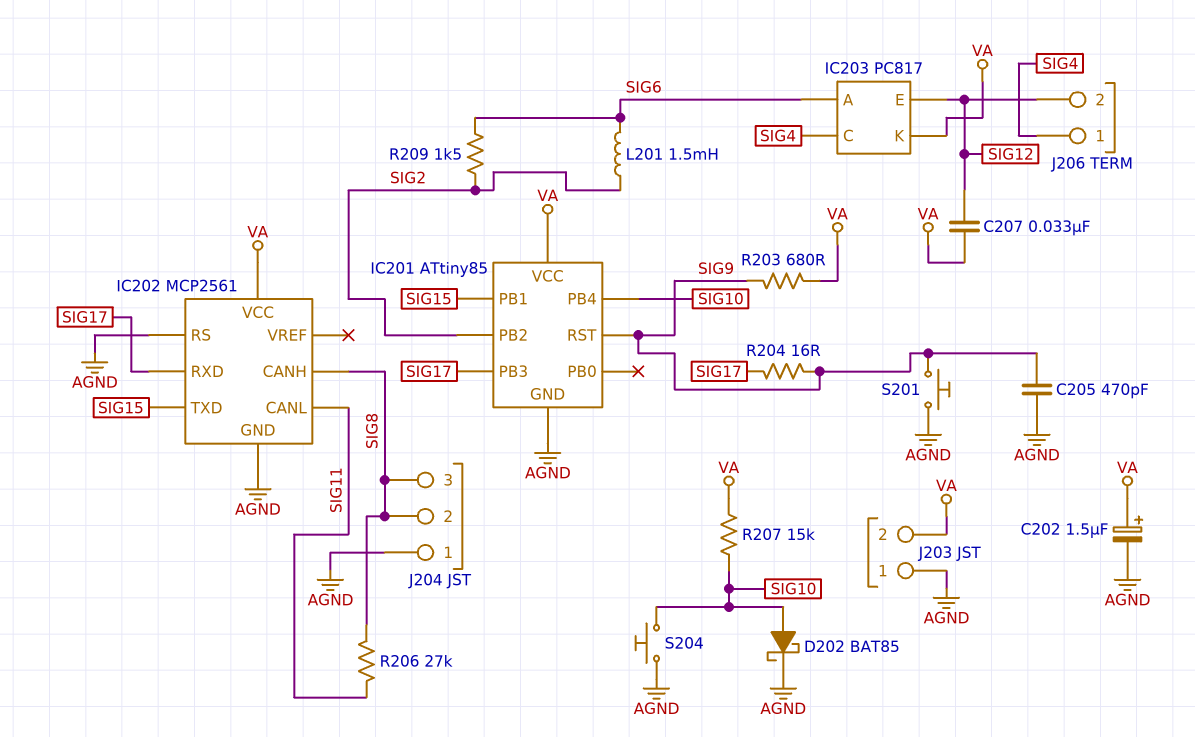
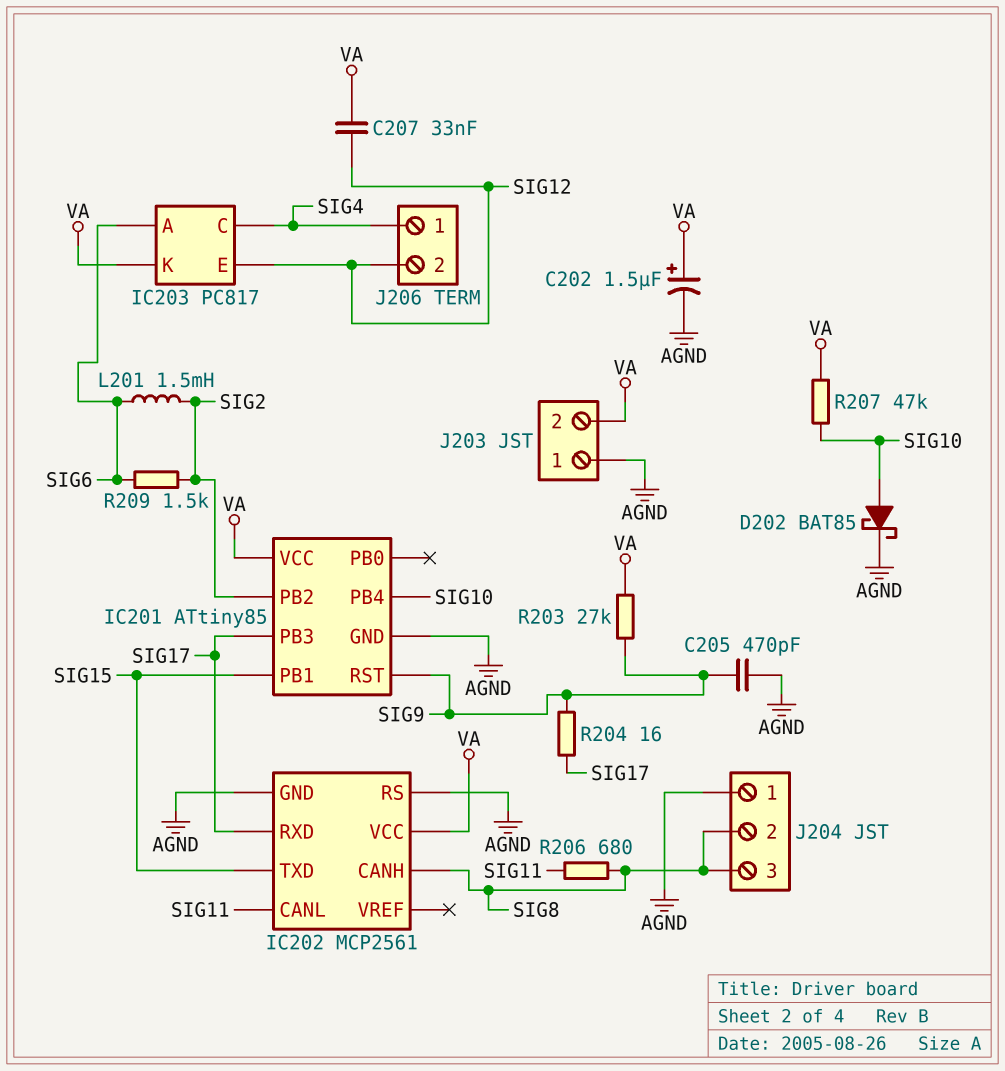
R203: 680 (SIG9, VA) -> 27k (SIG9, VA)
R206: 27k (SIG8, SIG11) -> 680 (SIG8, SIG11)
R207: 15k (SIG10, VA) -> 47k (SIG10, VA)
S201: button (AGND, SIG9) -> none
S204: button (AGND, SIG10) -> none

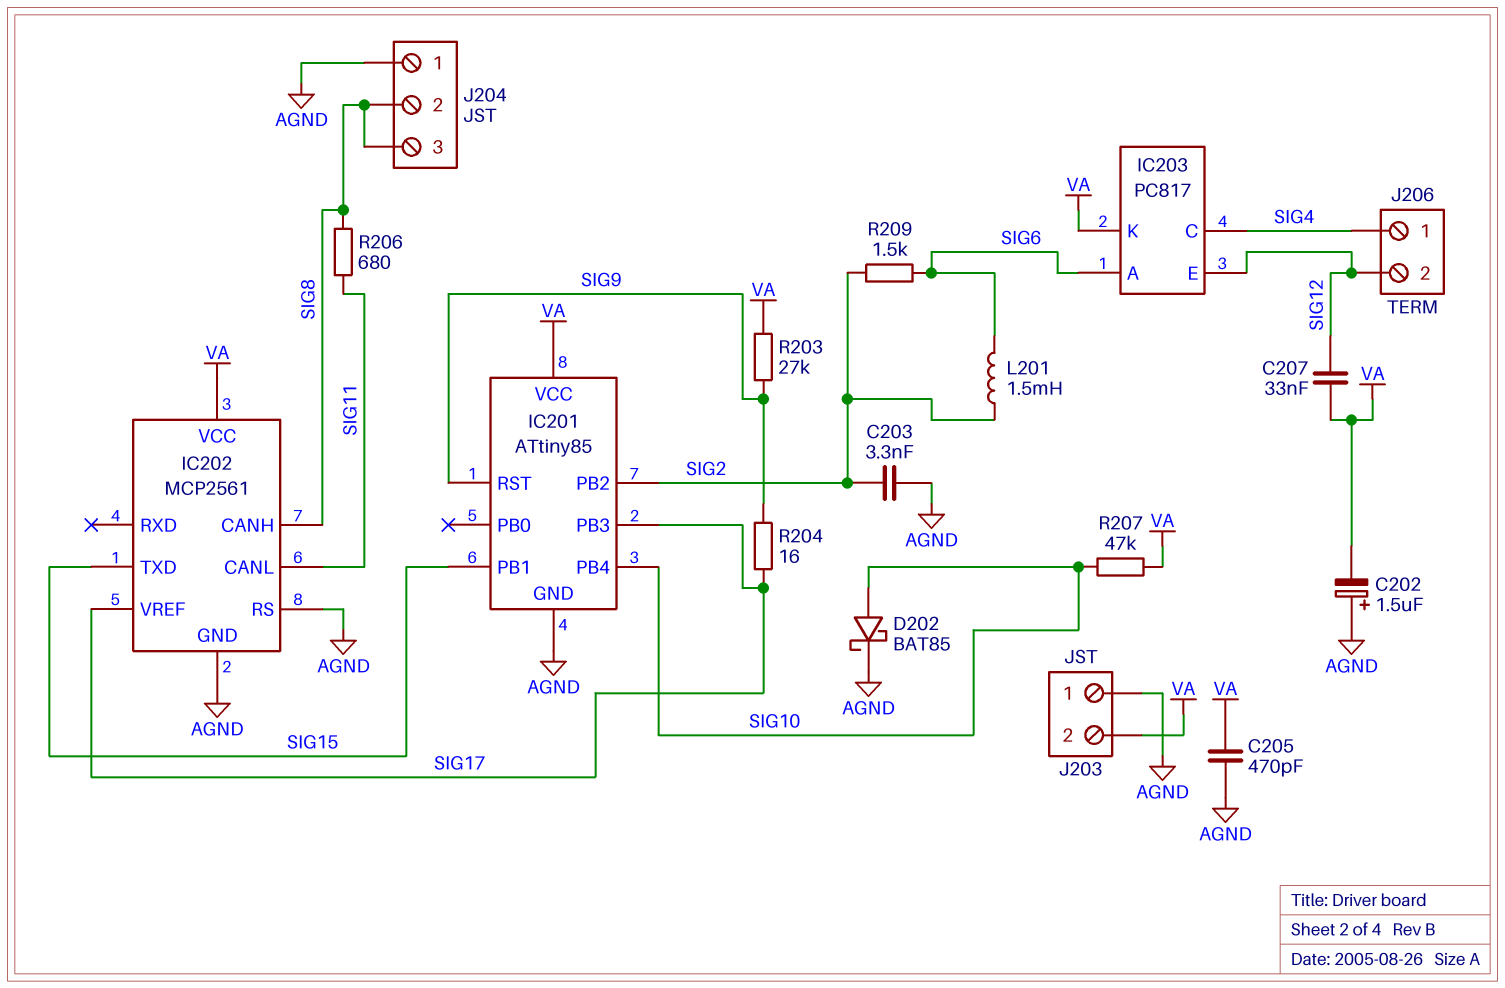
C202: 1.5uF (plus VA, minus AGND) -> 1.5uF (plus AGND, minus VA)
C203: none -> 3.3nF (AGND, SIG2)
C205: 470pF (AGND, SIG9) -> 470pF (AGND, VA)
IC202 pin RXD: SIG17 -> none
IC202 pin VREF: none -> SIG17

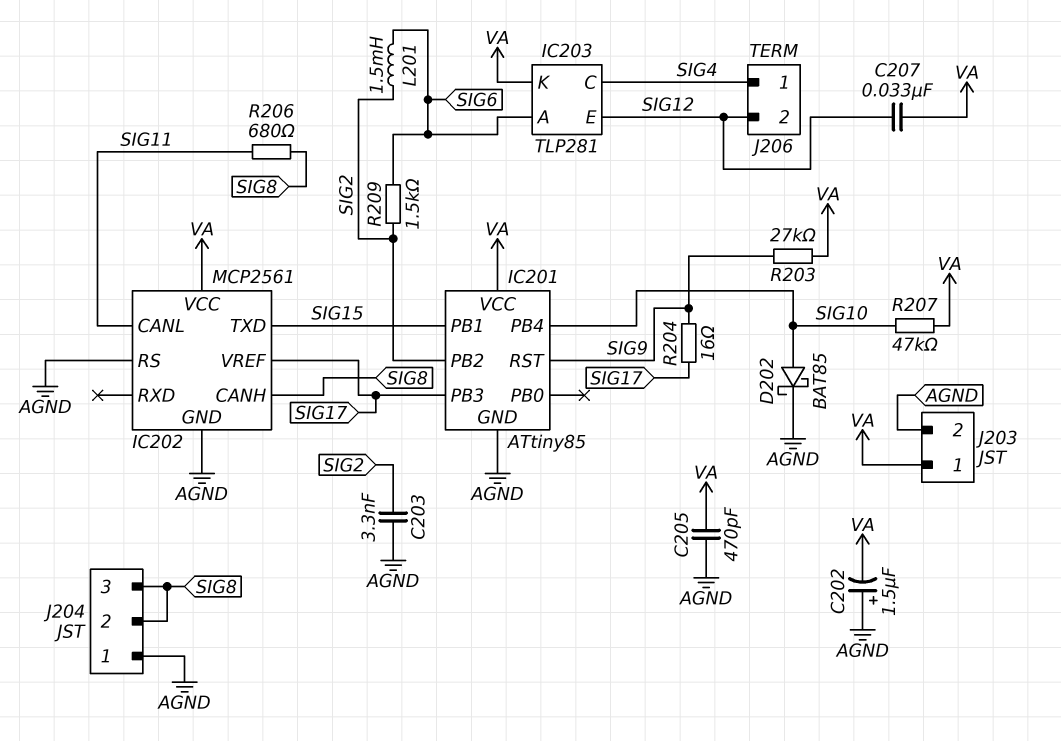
IC203: PC817 -> TLP281
J203 pin 1: AGND -> VA
J203 pin 2: VA -> AGND

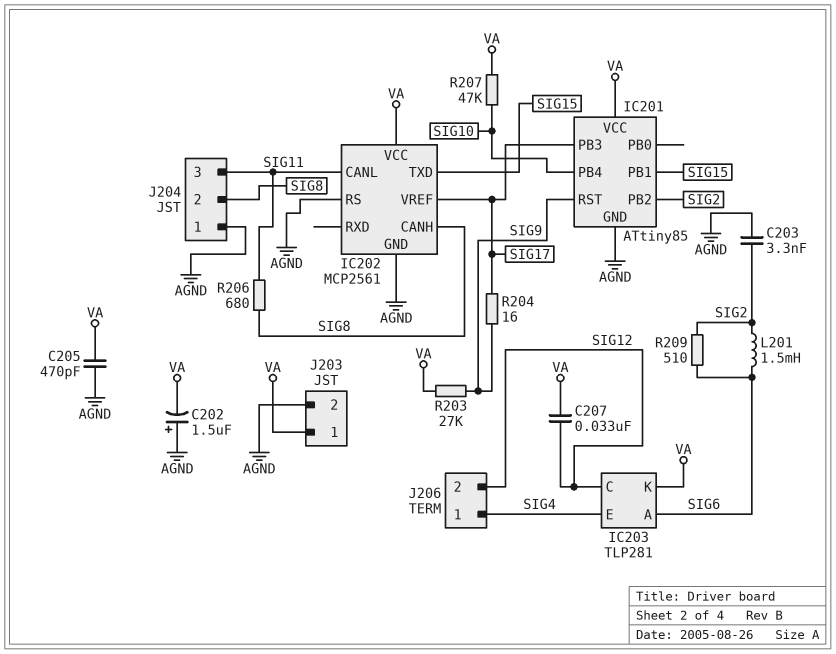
D202: schottky BAT85 (A SIG10, K AGND) -> none
IC203 pin C: SIG4 -> SIG12
IC203 pin E: SIG12 -> SIG4
J204 pin 3: SIG8 -> SIG11
R209: 1.5k (SIG2, SIG6) -> 510 (SIG2, SIG6)

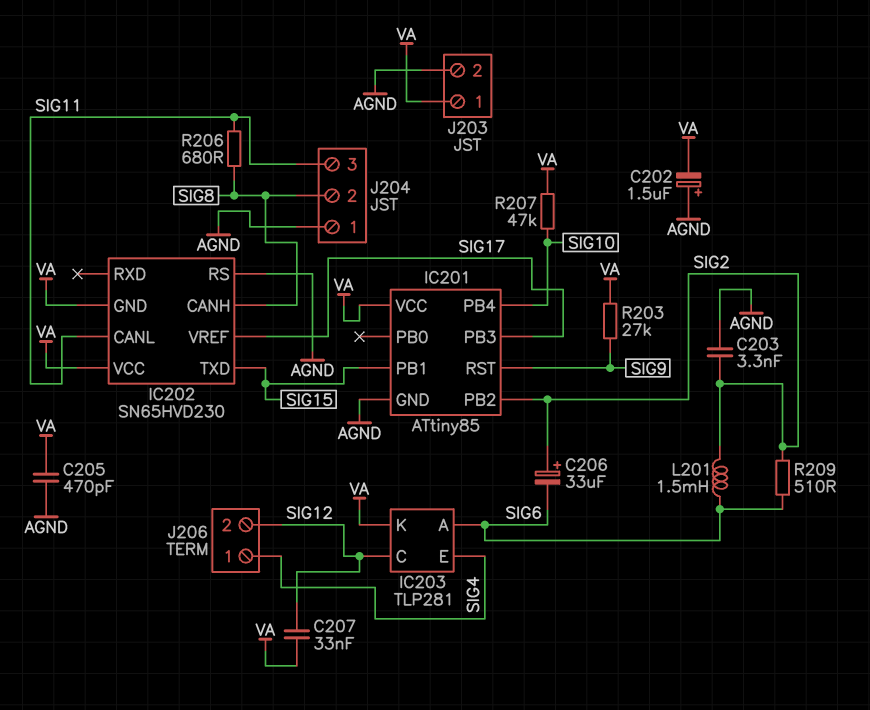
C206: none -> 33uF (plus SIG2, minus SIG6)
IC202: MCP2561 -> SN65HVD230
IC202 pin GND: AGND -> VA
R204: 16 (SIG9, SIG17) -> none

